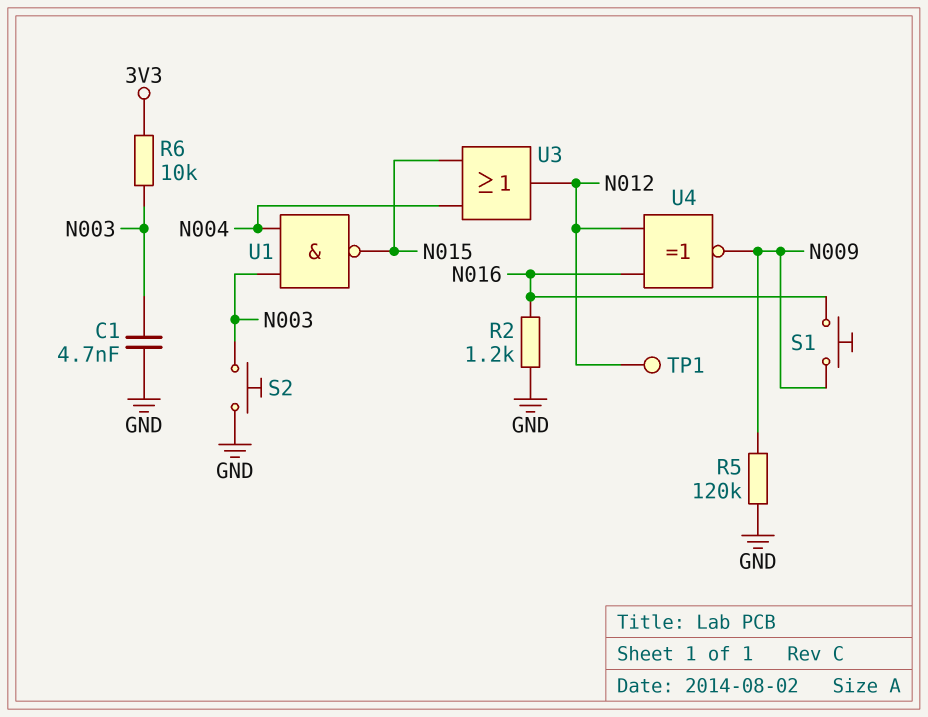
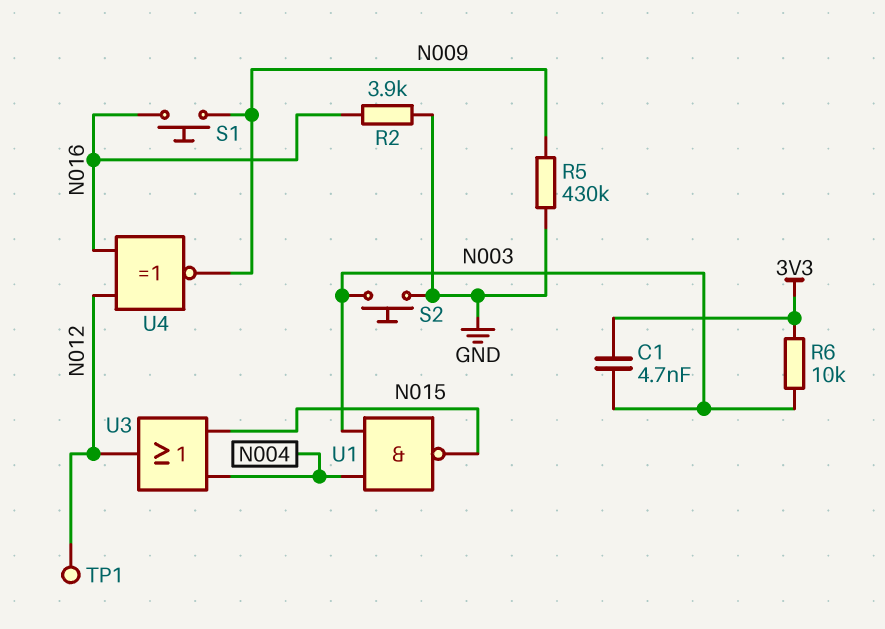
C1: 4.7nF (GND, N003) -> 4.7nF (3V3, N003)
R2: 1.2k (GND, N016) -> 3.9k (GND, N016)
R5: 120k (GND, N009) -> 430k (GND, N009)

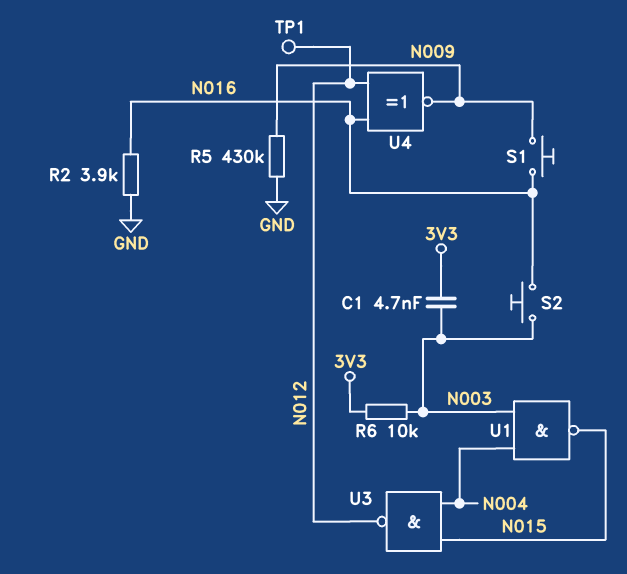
S2: button (GND, N003) -> button (N003, N016)
U3: OR (in N004, in N015, out N012) -> NAND (in N004, in N015, out N012)

